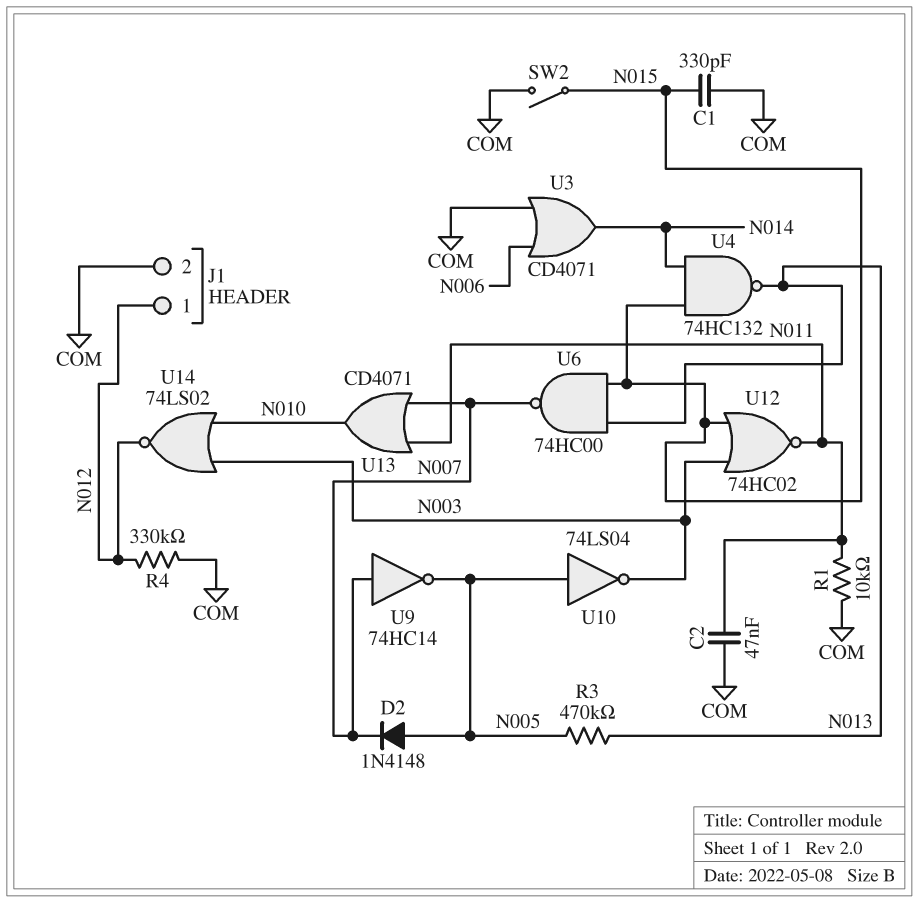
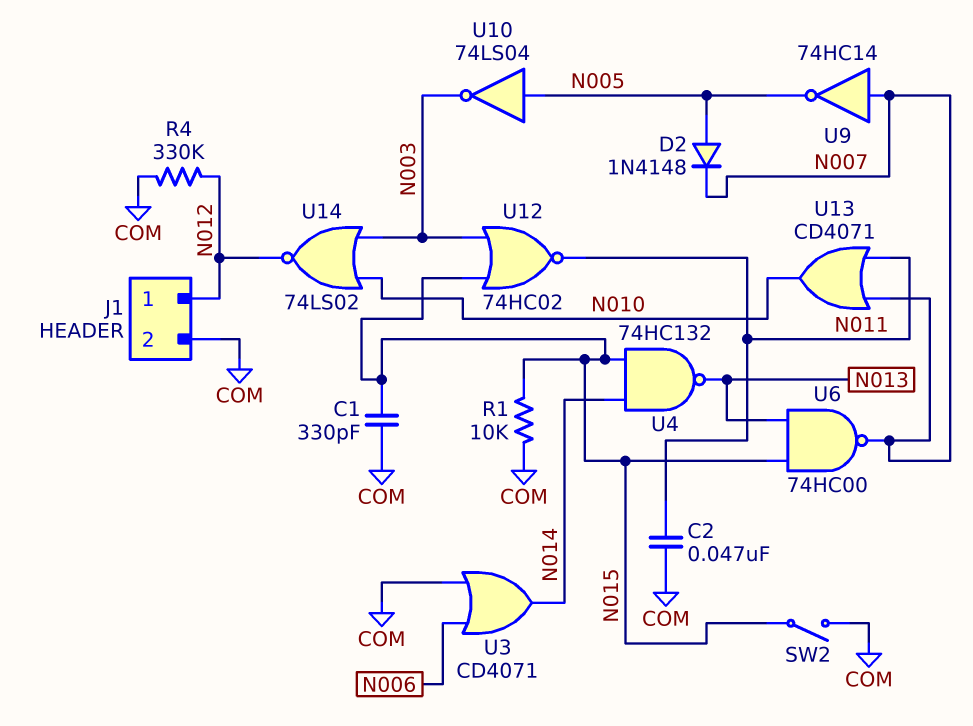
R1: 10k (COM, N011) -> 10k (COM, N015)
R3: 470k (N005, N013) -> none

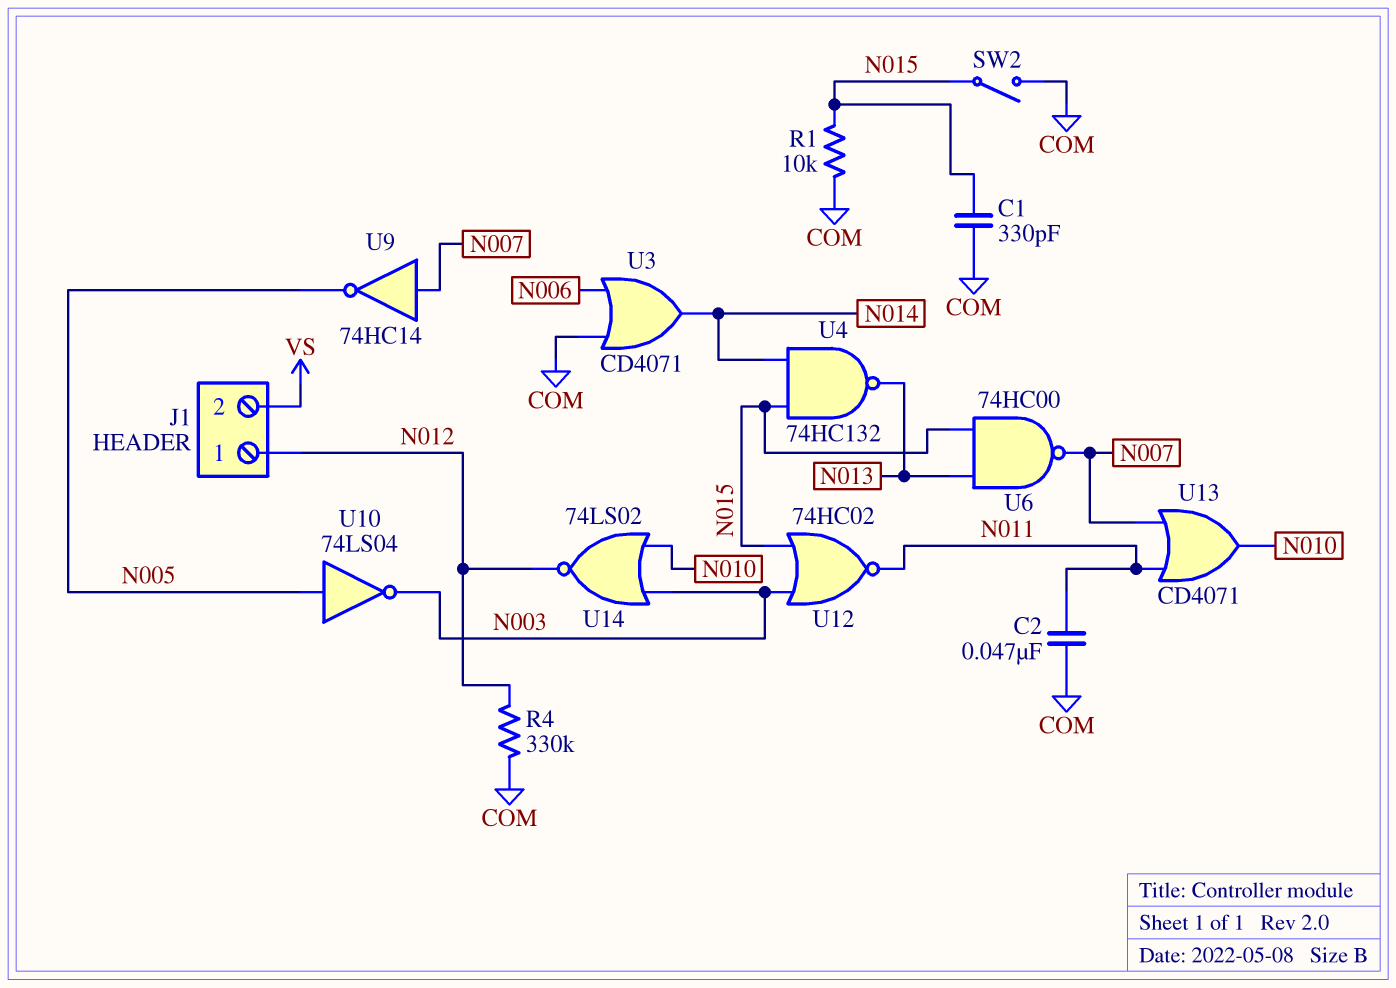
D2: diode 1N4148 (A N005, K N007) -> none
J1 pin 2: COM -> VS

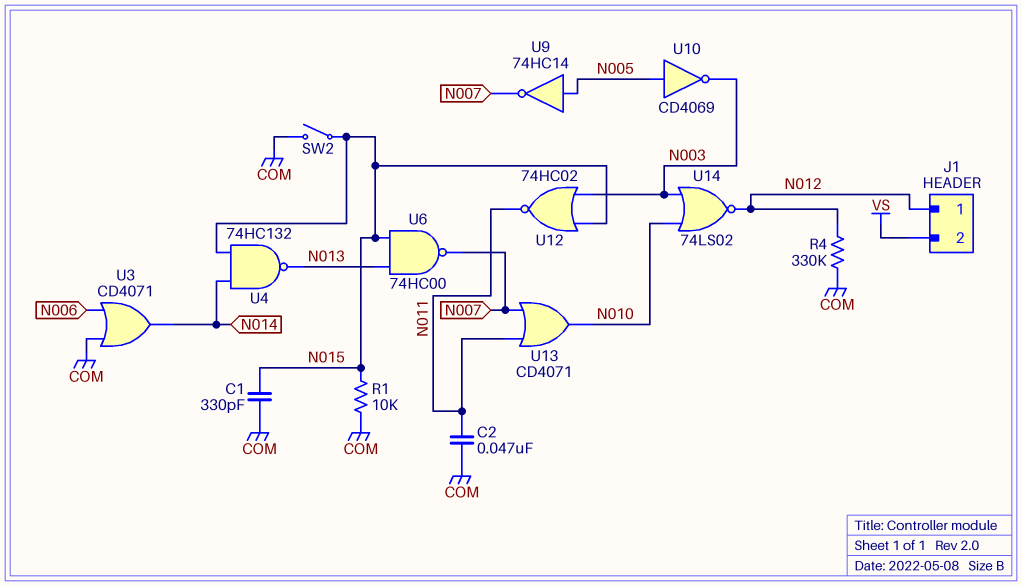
U9: NOT 74HC14 (in N007, out N005) -> NOT 74HC14 (in N005, out N007)
U10: NOT 74LS04 (in N005, out N003) -> NOT CD4069 (in N005, out N003)

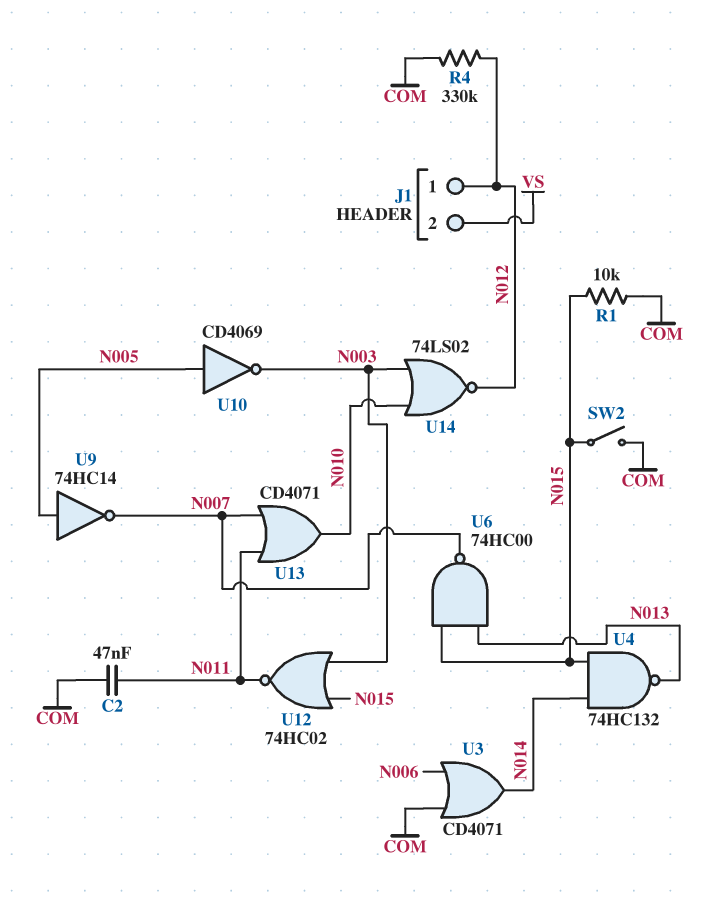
C1: 330pF (COM, N015) -> none

